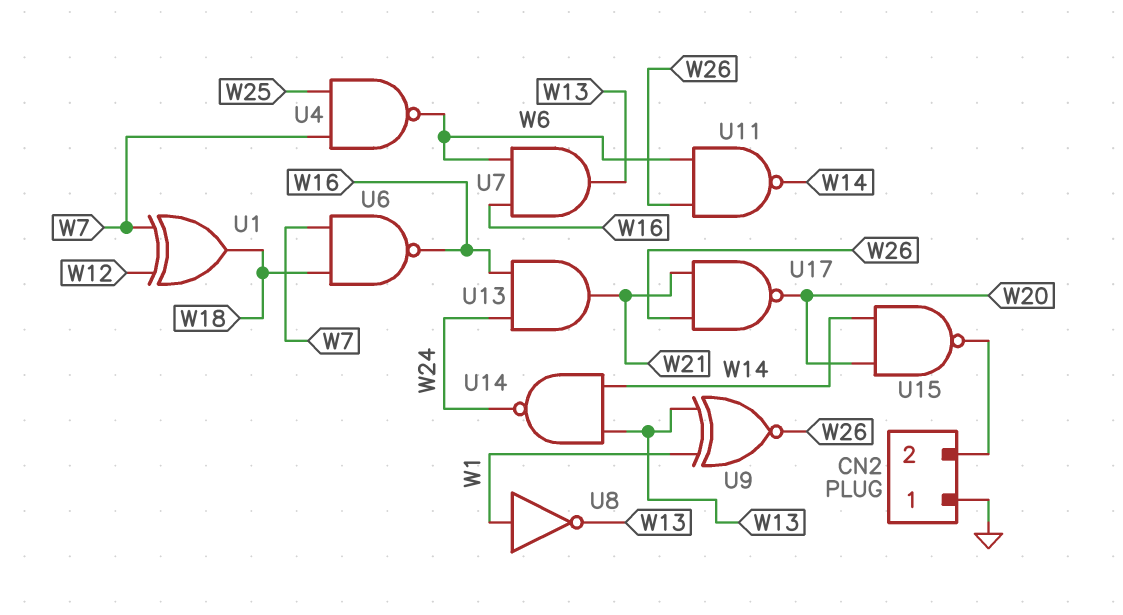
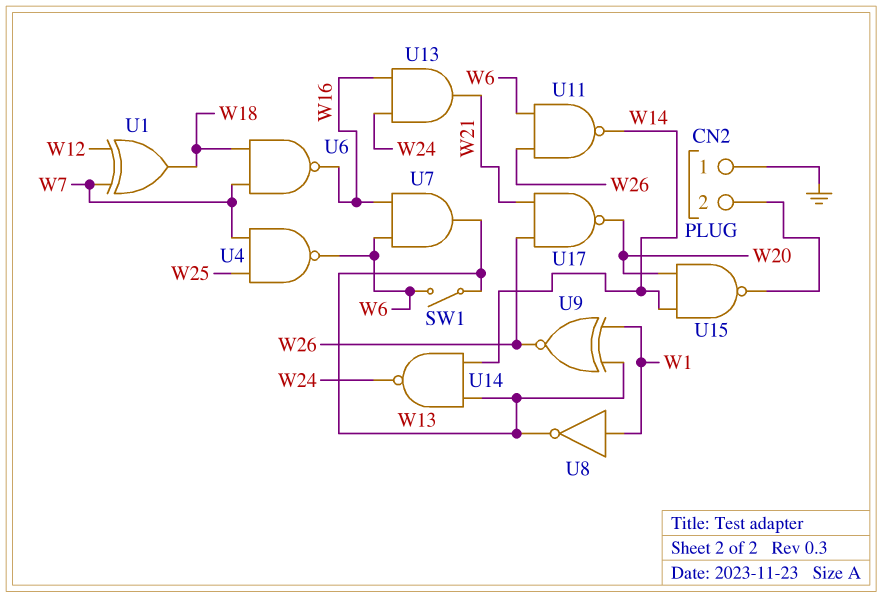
SW1: none -> switch (W6, W13)

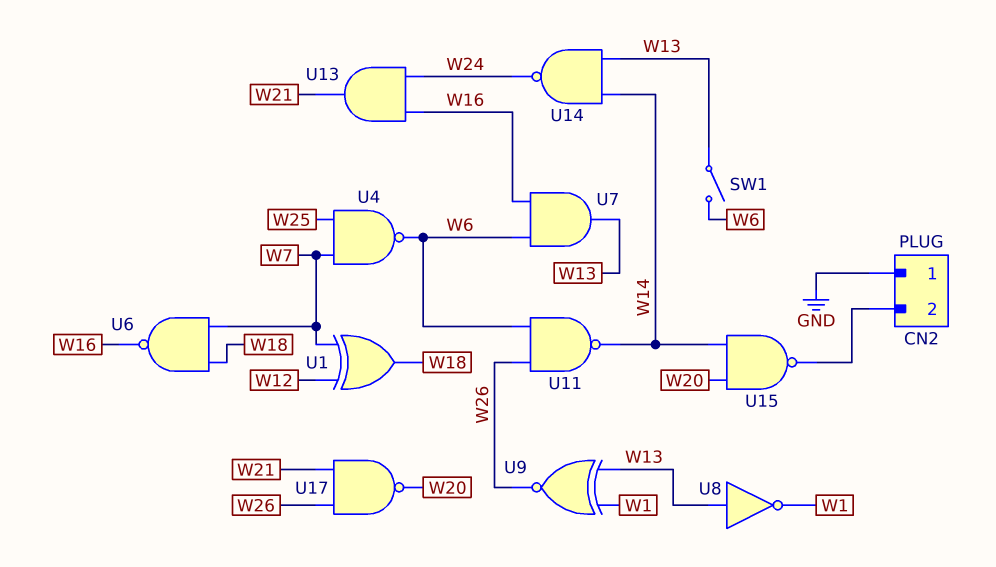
U8: NOT (in W1, out W13) -> NOT (in W13, out W1)

